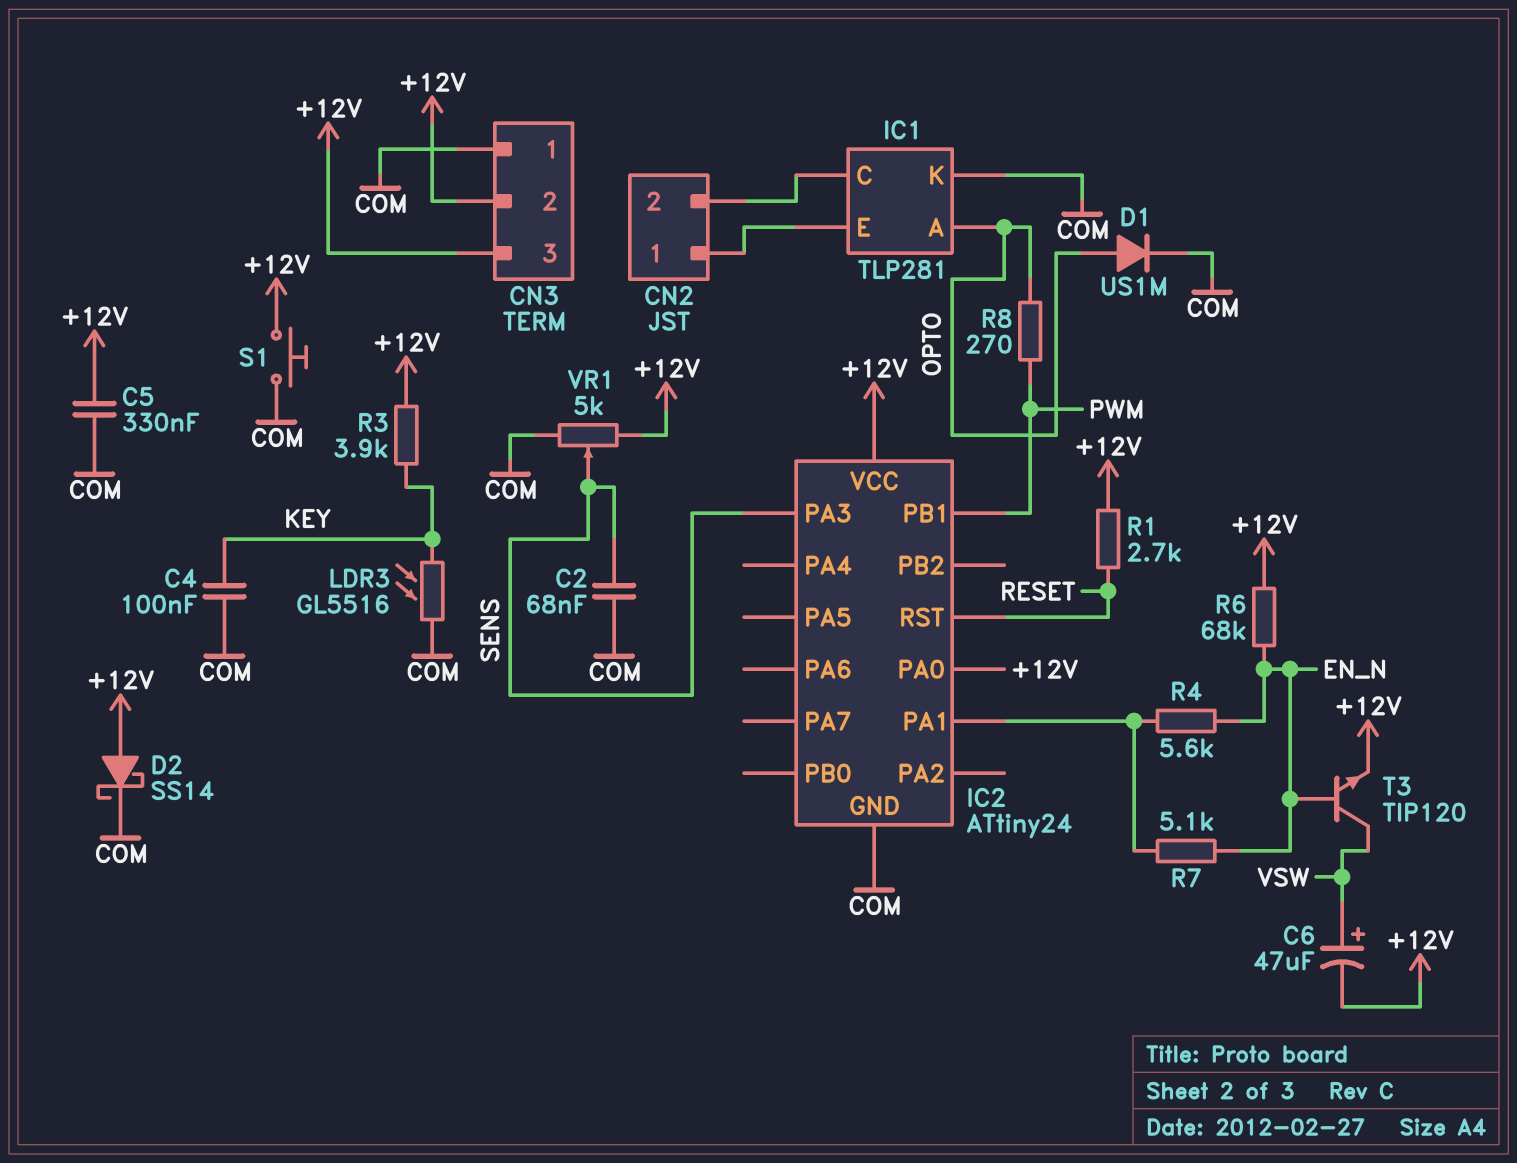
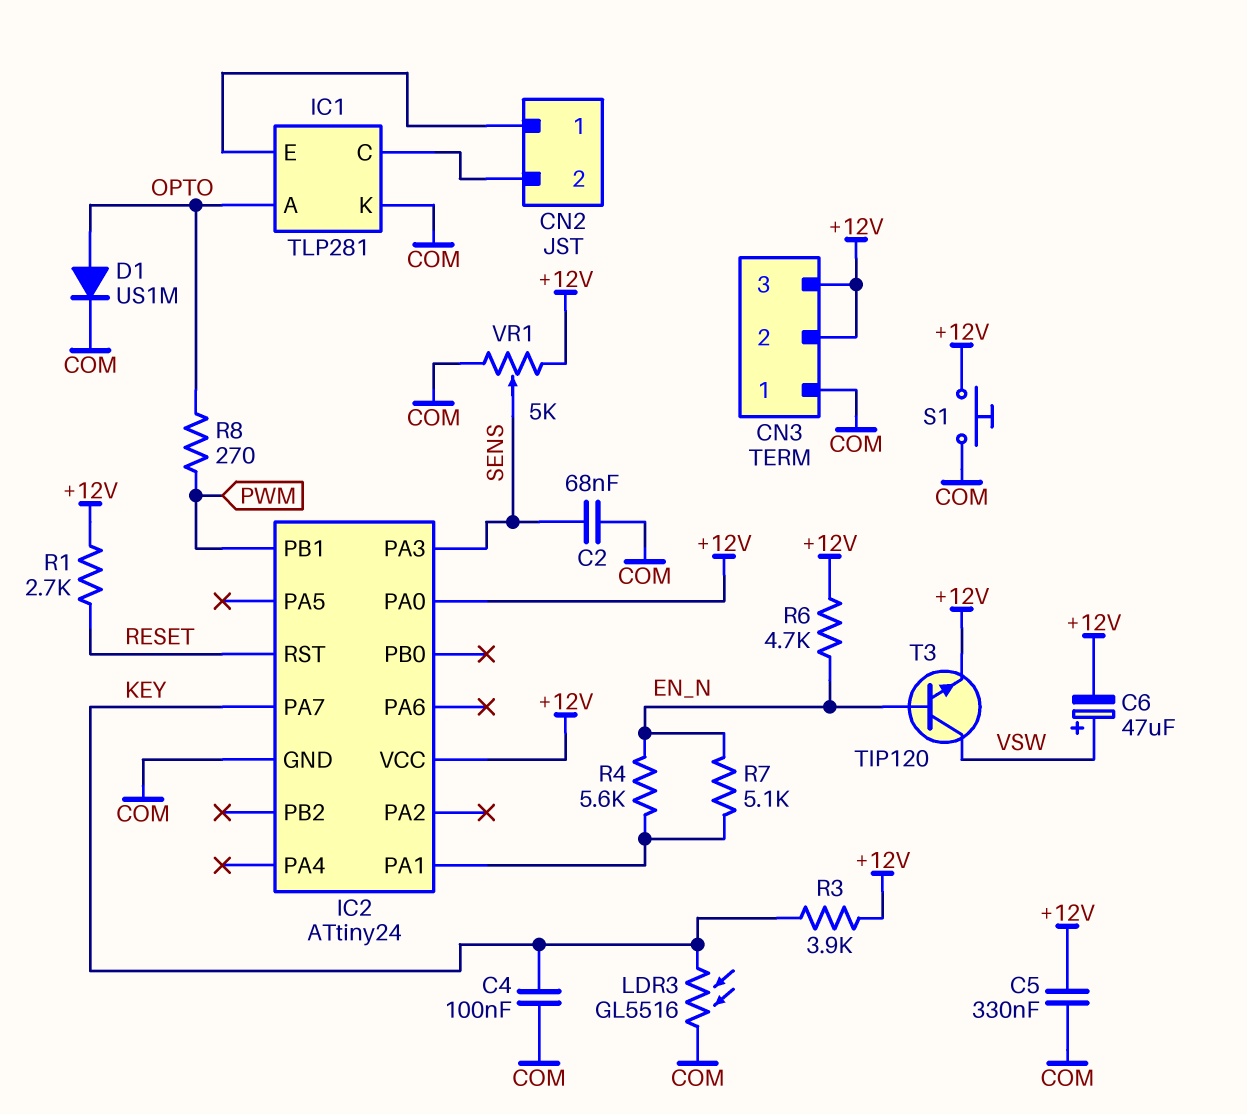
D2: schottky SS14 (A +12V, K COM) -> none
IC2 pin PA7: none -> KEY
R6: 68k (+12V, EN_N) -> 4.7k (+12V, EN_N)

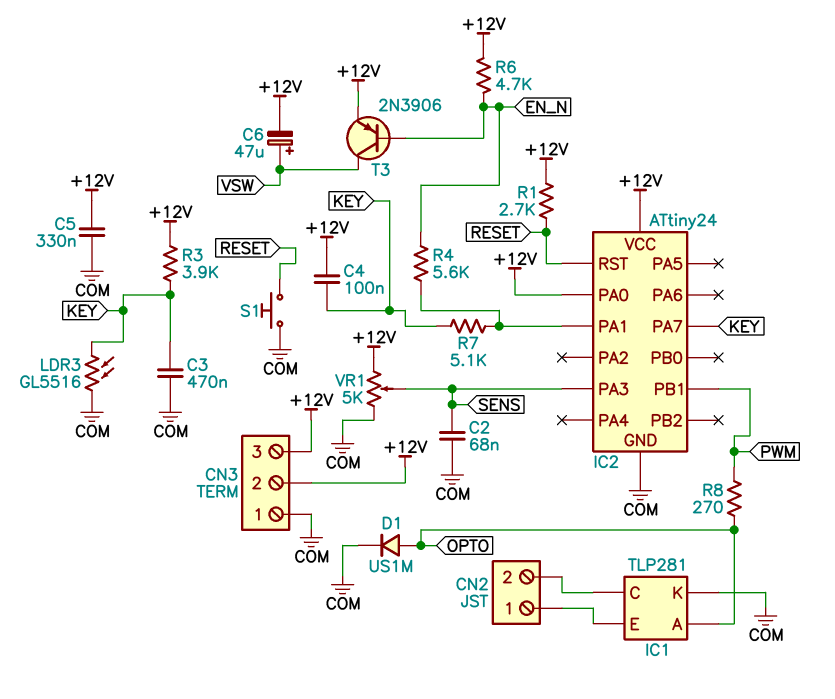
C3: none -> 470nF (COM, KEY)
C4: 100nF (COM, KEY) -> 100nF (+12V, KEY)
R7: 5.1k (EN_N, IC2/PA1) -> 5.1k (IC2/PA1, KEY)
S1: button (+12V, COM) -> button (COM, RESET)
T3: NPN TIP120 (B EN_N, C VSW, E +12V) -> PNP 2N3906 (B EN_N, C VSW, E +12V)

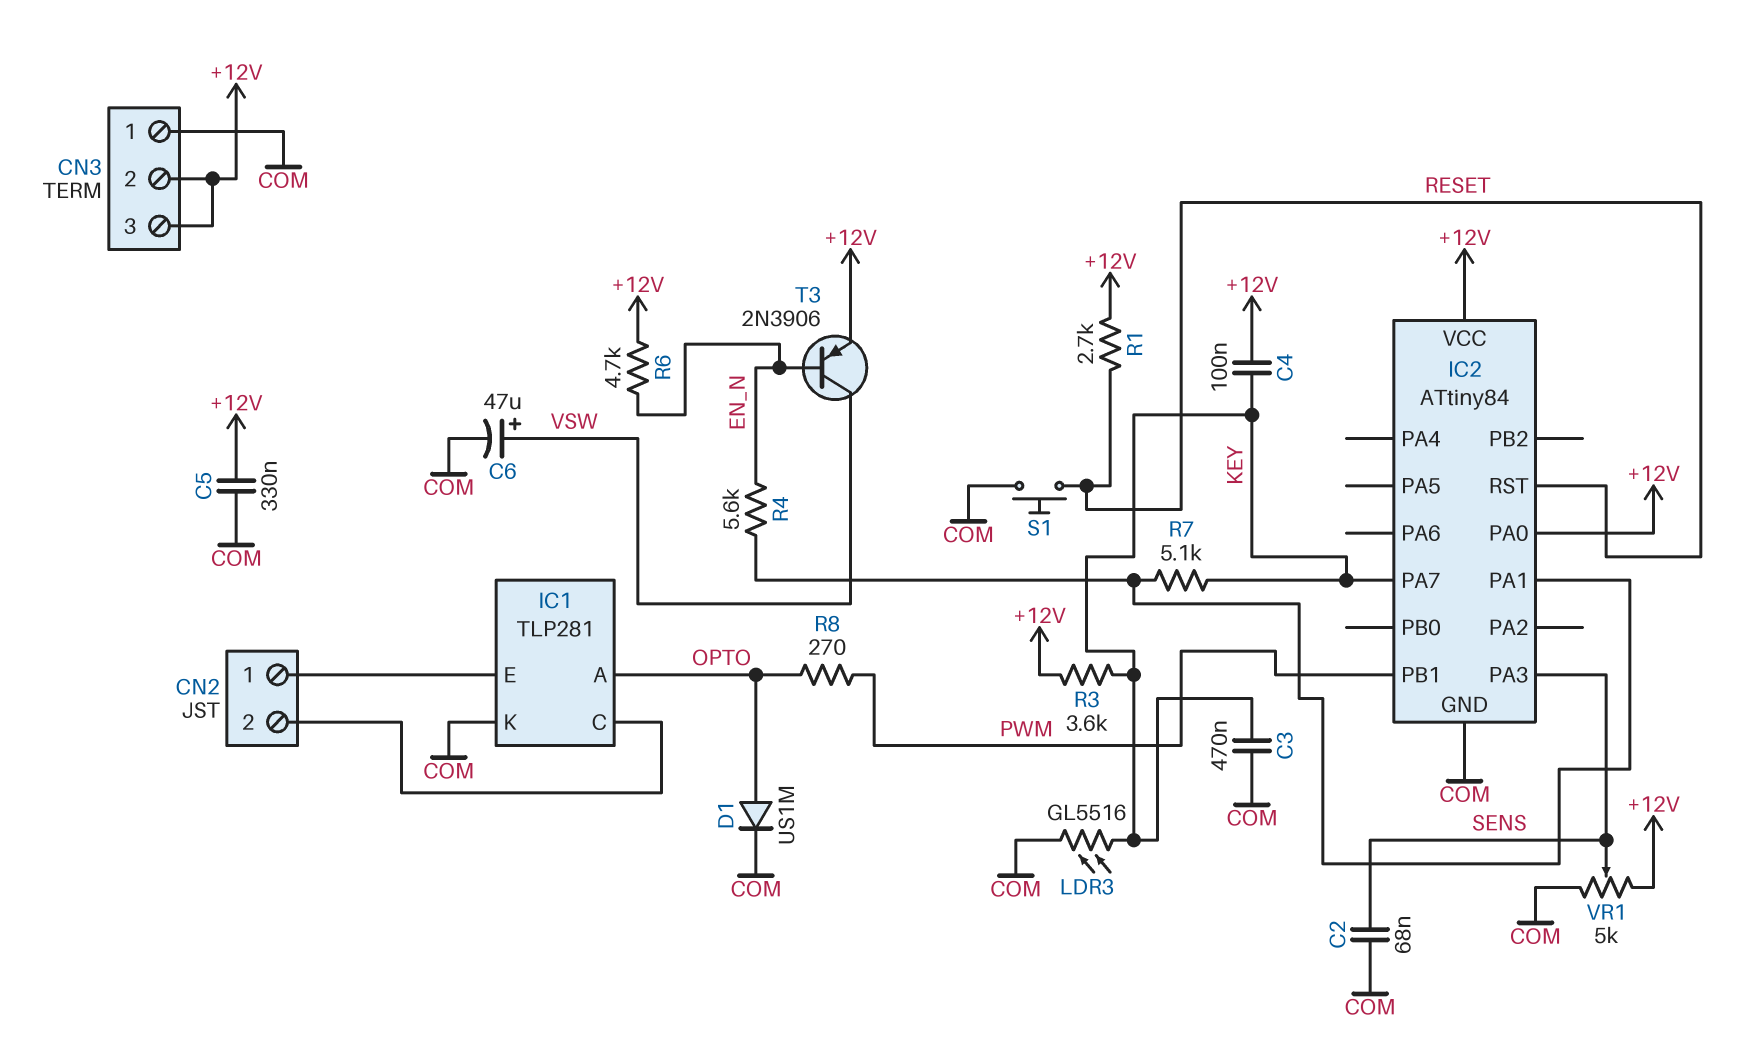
C6: 47uF (plus VSW, minus +12V) -> 47uF (plus VSW, minus COM)
IC2: ATtiny24 -> ATtiny84
R3: 3.9k (+12V, KEY) -> 3.6k (+12V, KEY)

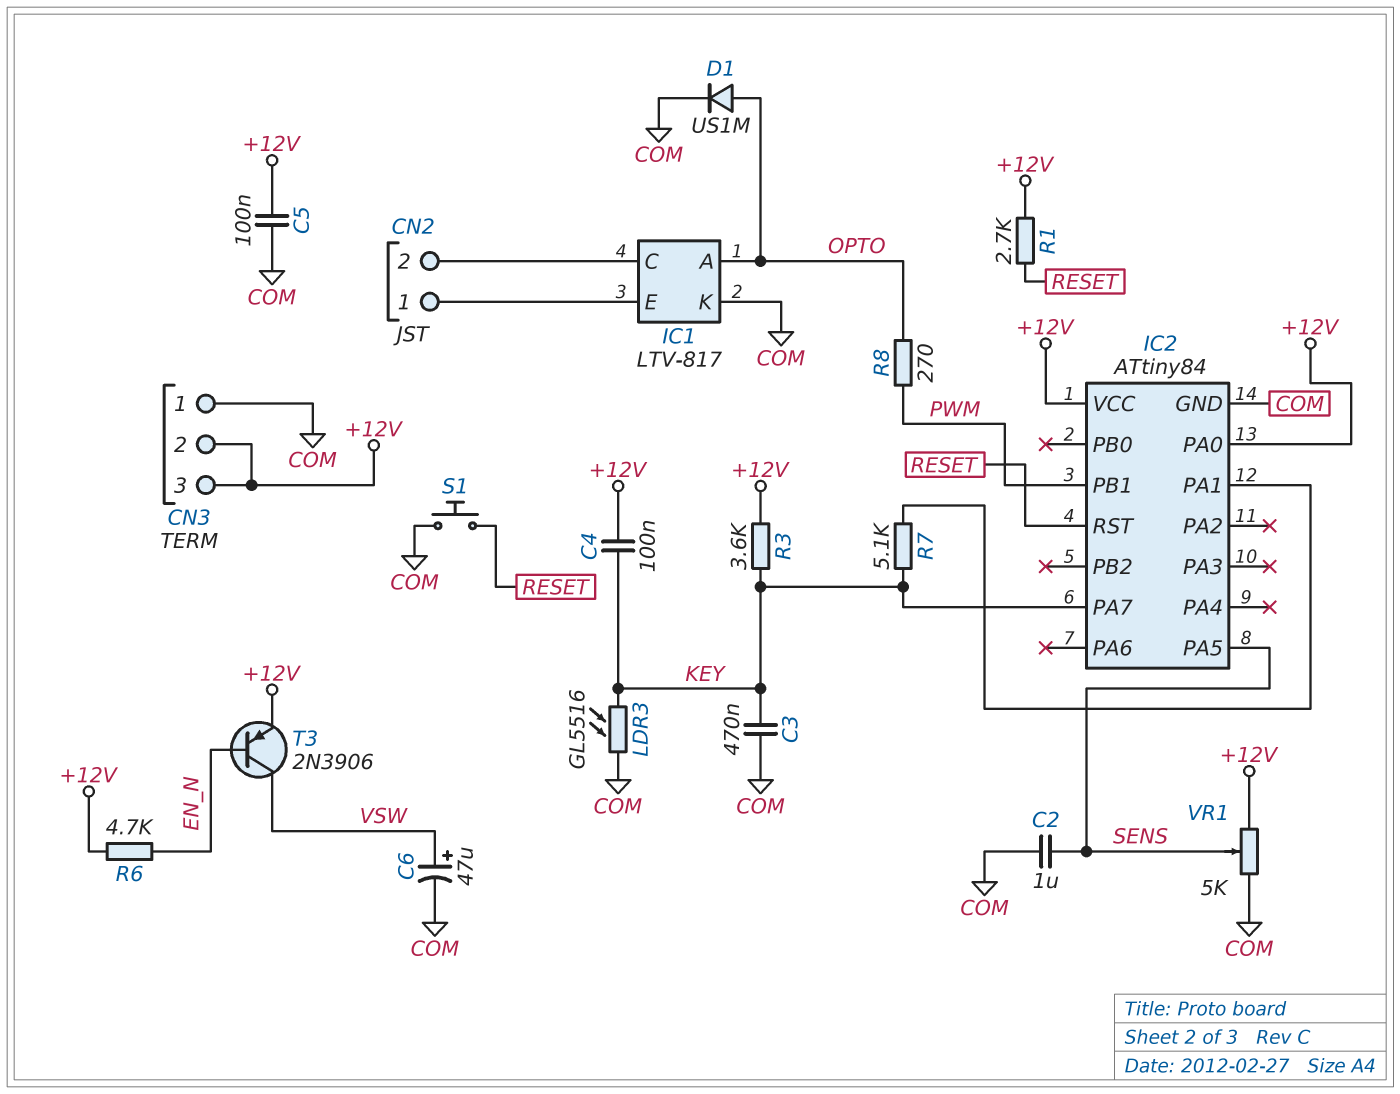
C2: 68nF (COM, SENS) -> 1uF (COM, SENS)
C5: 330nF (+12V, COM) -> 100nF (+12V, COM)
IC1: TLP281 -> LTV-817
IC2 pin PA3: SENS -> none
IC2 pin PA5: none -> SENS
R4: 5.6k (EN_N, IC2/PA1) -> none

